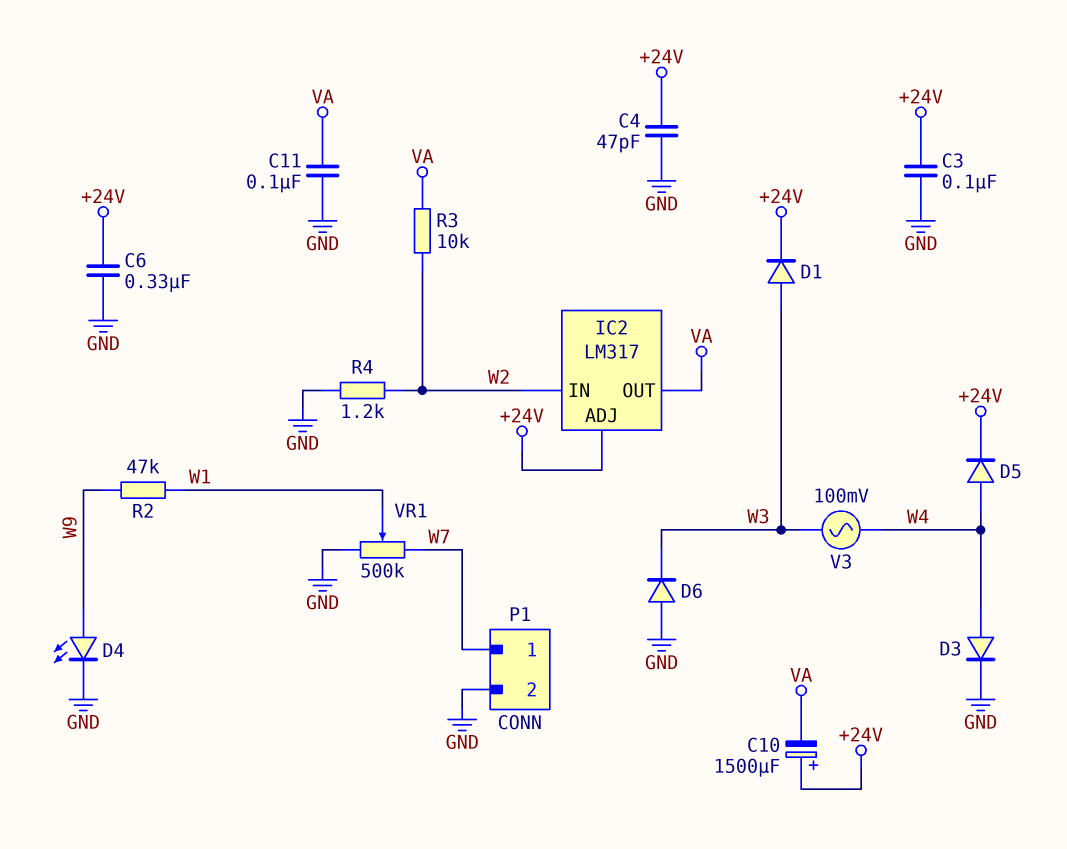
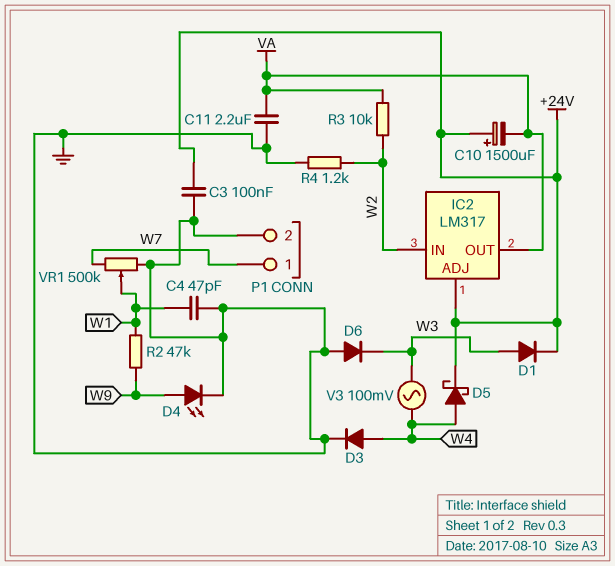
C4: 47pF (+24V, GND) -> 47pF (GND, W1)
C6: 330nF (+24V, GND) -> none
C11: 100nF (GND, VA) -> 2.2uF (GND, VA)
D5: diode (A W4, K +24V) -> schottky (A W4, K +24V)

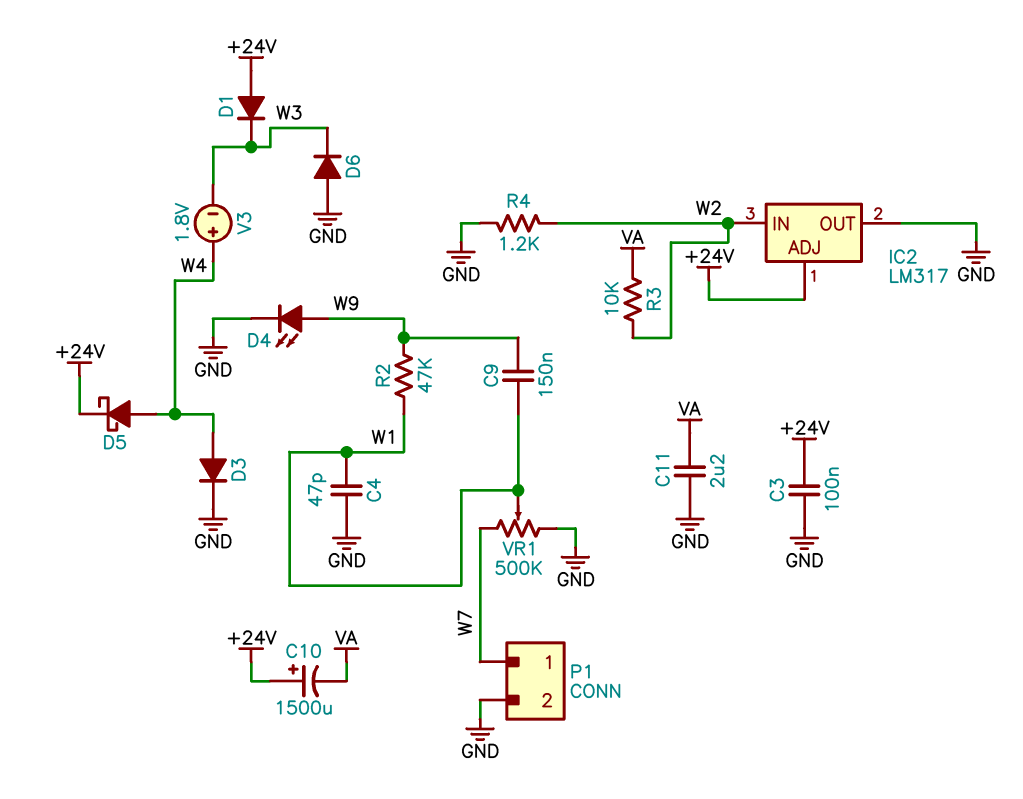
C9: none -> 150nF (W1, W9)
D1: diode (A W3, K +24V) -> diode (A +24V, K W3)
IC2 pin OUT: VA -> GND
V3: AC 100mV (W3, W4) -> 1.8V (plus W4, minus W3)

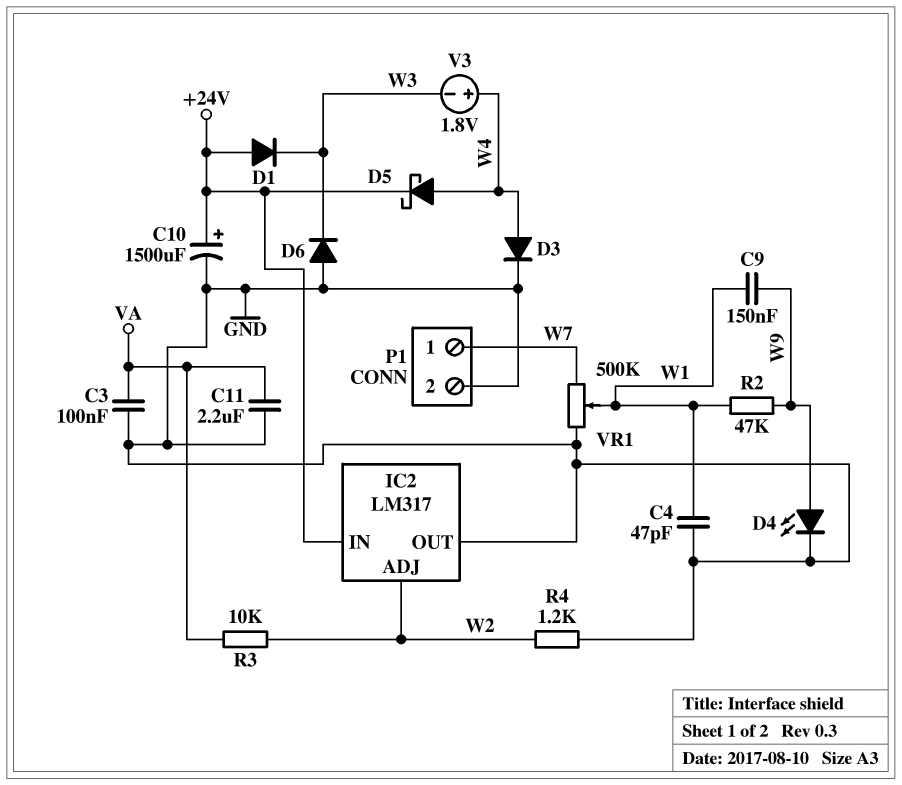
C3: 100nF (+24V, GND) -> 100nF (GND, VA)
C10: 1500uF (plus +24V, minus VA) -> 1500uF (plus +24V, minus GND)
IC2 pin ADJ: +24V -> W2
IC2 pin IN: W2 -> +24V

